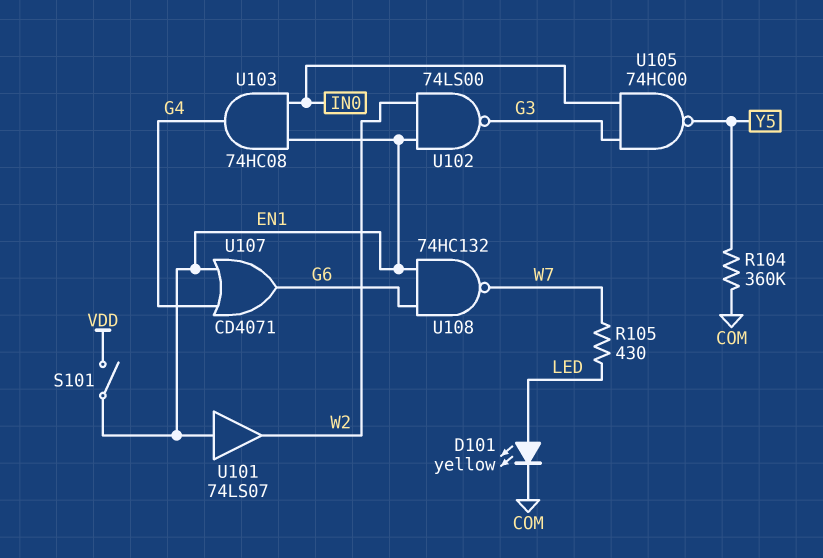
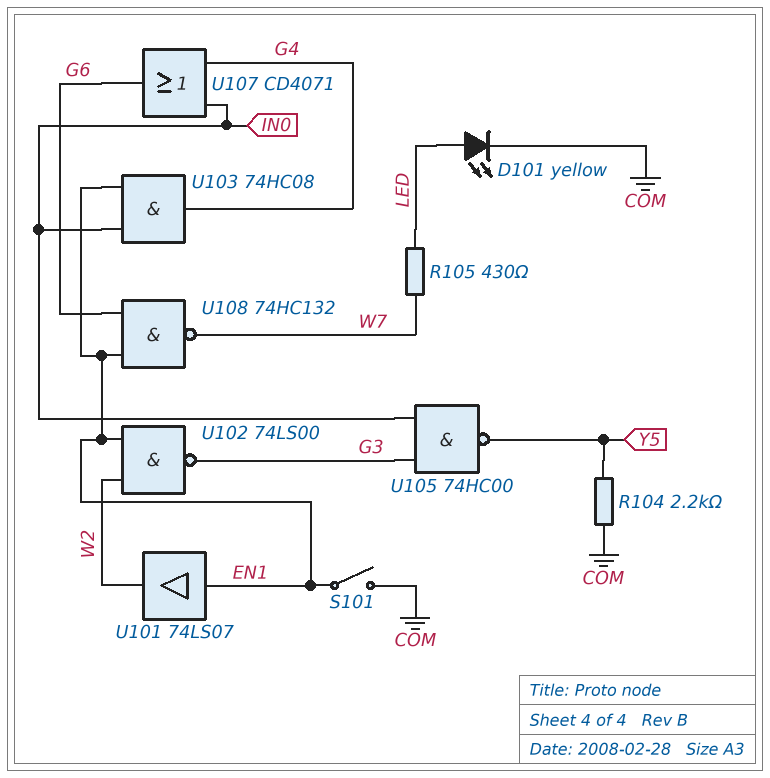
R104: 360k (COM, Y5) -> 2.2k (COM, Y5)
S101: switch (EN1, VDD) -> switch (COM, EN1)
U107: OR CD4071 (in EN1, in G4, out G6) -> OR CD4071 (in G4, in IN0, out G6)

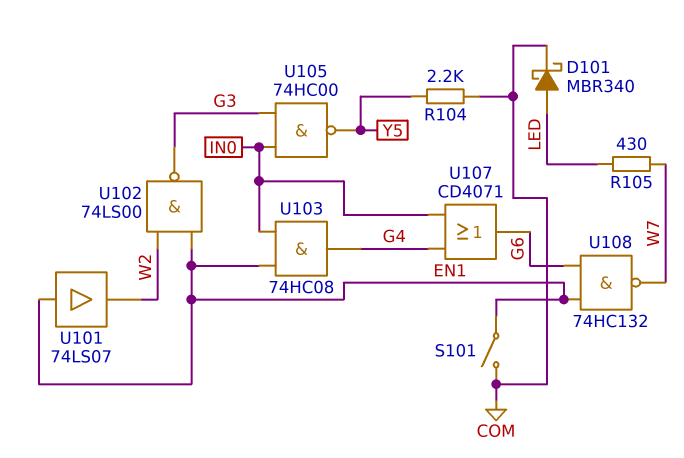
D101: LED yellow (A LED, K COM) -> schottky MBR340 (A LED, K COM)

